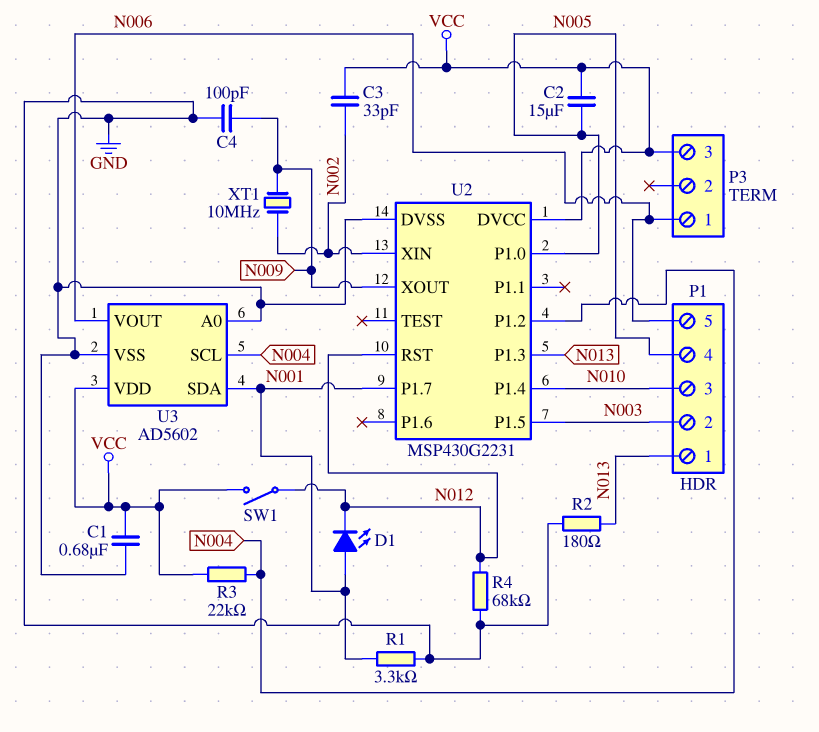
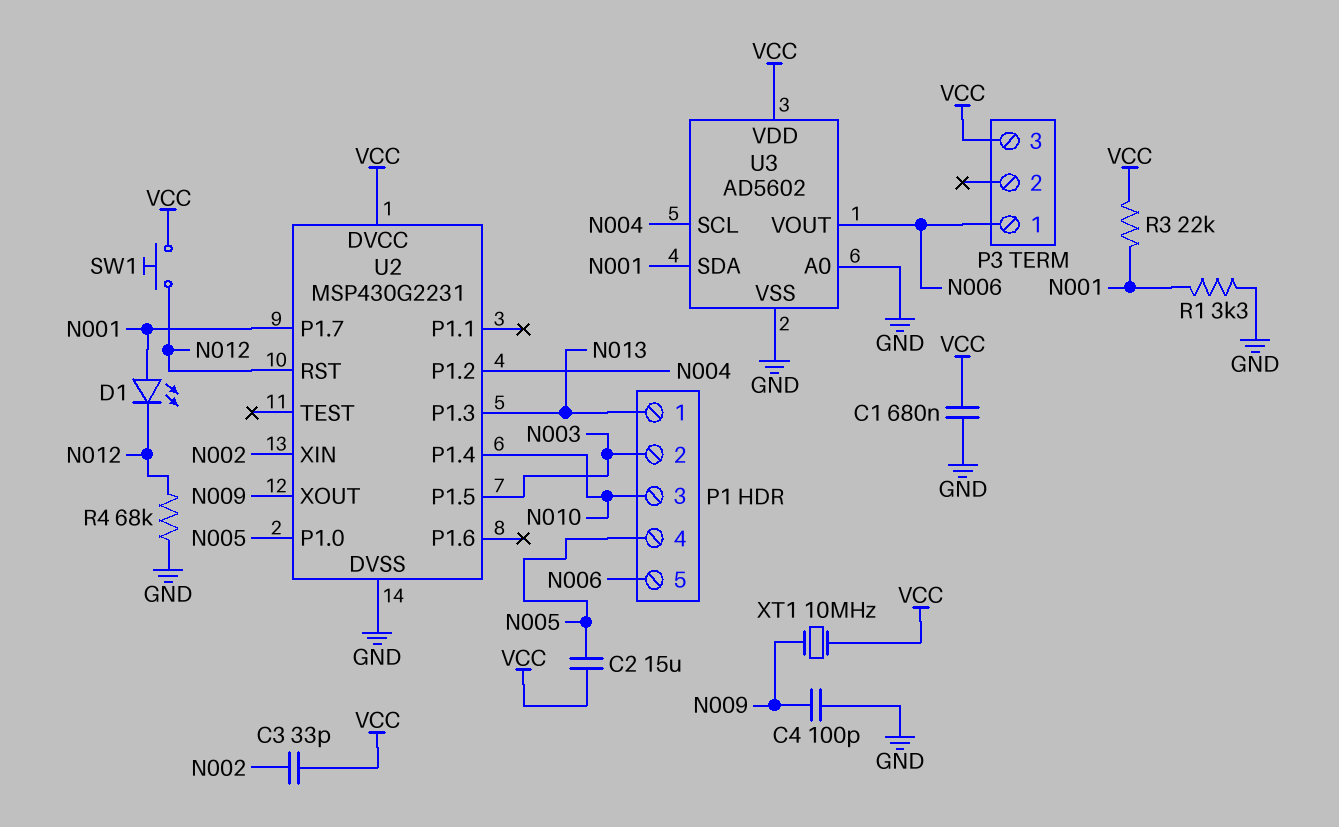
R2: 180 (GND, N013) -> none
R3: 22k (N004, VCC) -> 22k (N001, VCC)
SW1: switch (N012, VCC) -> button (N012, VCC)
XT1: 10MHz (N002, N009) -> 10MHz (N009, VCC)

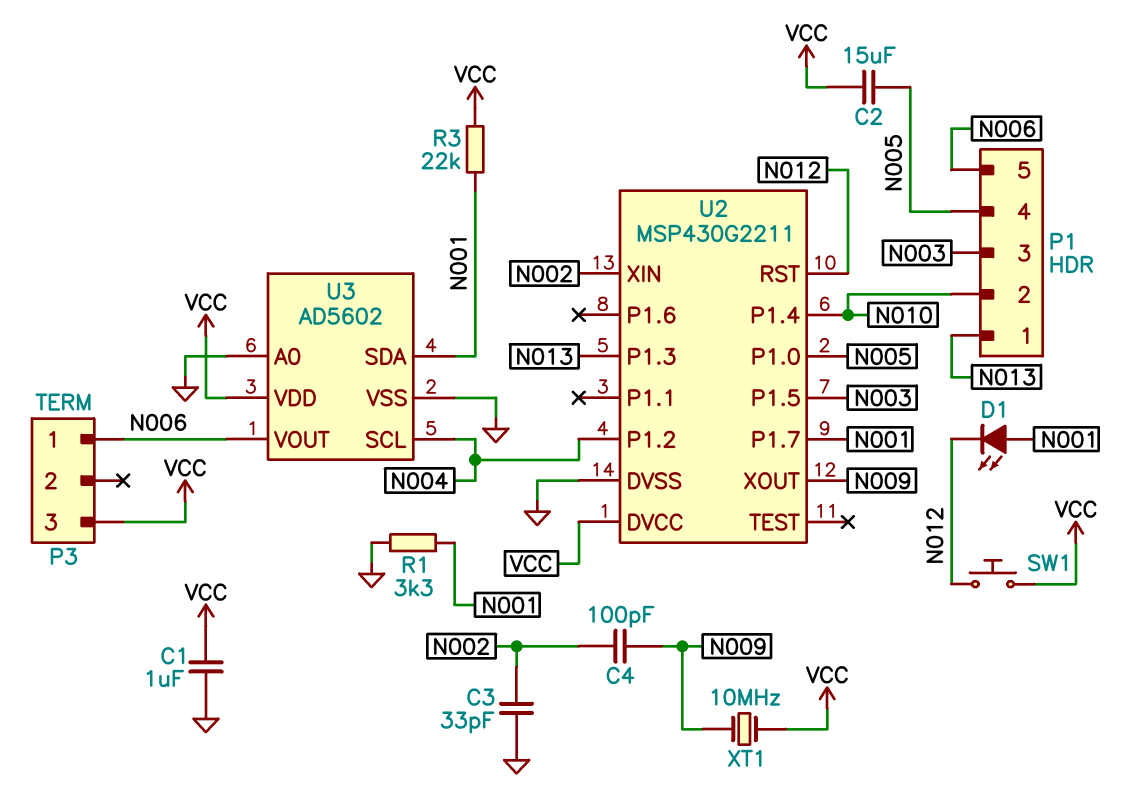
C1: 680nF (GND, VCC) -> 1uF (GND, VCC)
C3: 33pF (N002, VCC) -> 33pF (GND, N002)
C4: 100pF (GND, N009) -> 100pF (N002, N009)
P1 pin 2: N003 -> N010
P1 pin 3: N010 -> N003
R4: 68k (GND, N012) -> none
U2: MSP430G2231 -> MSP430G2211

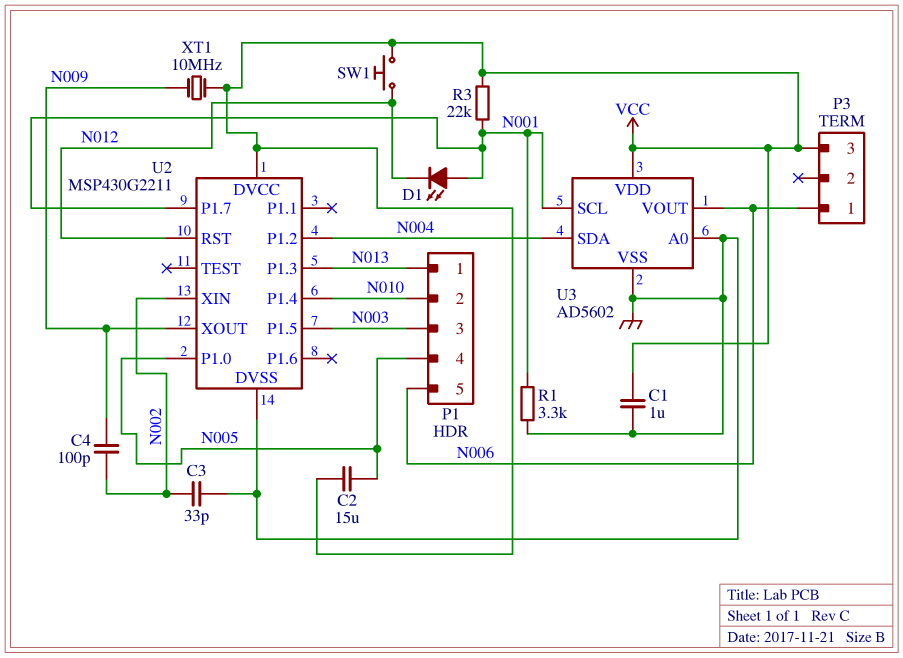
U3 pin SCL: N004 -> N001
U3 pin SDA: N001 -> N004

